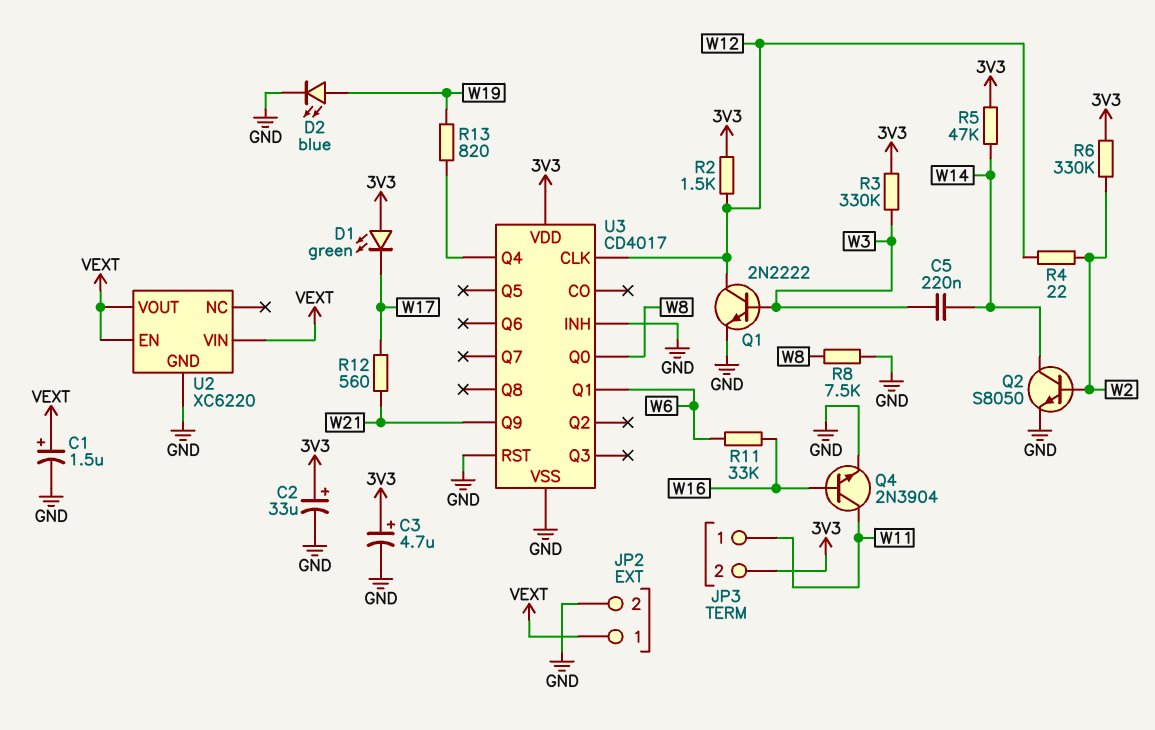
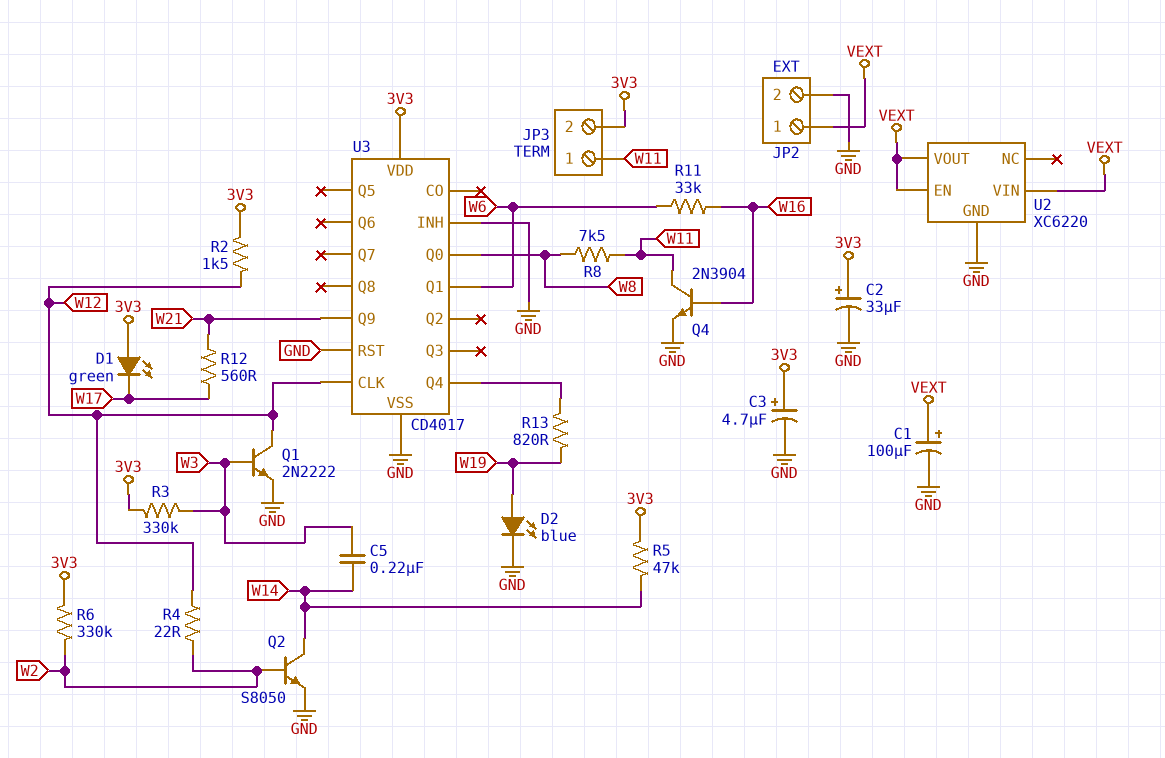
C1: 1.5uF (plus VEXT, minus GND) -> 100uF (plus VEXT, minus GND)
R8: 7.5k (GND, W8) -> 7.5k (W8, W11)

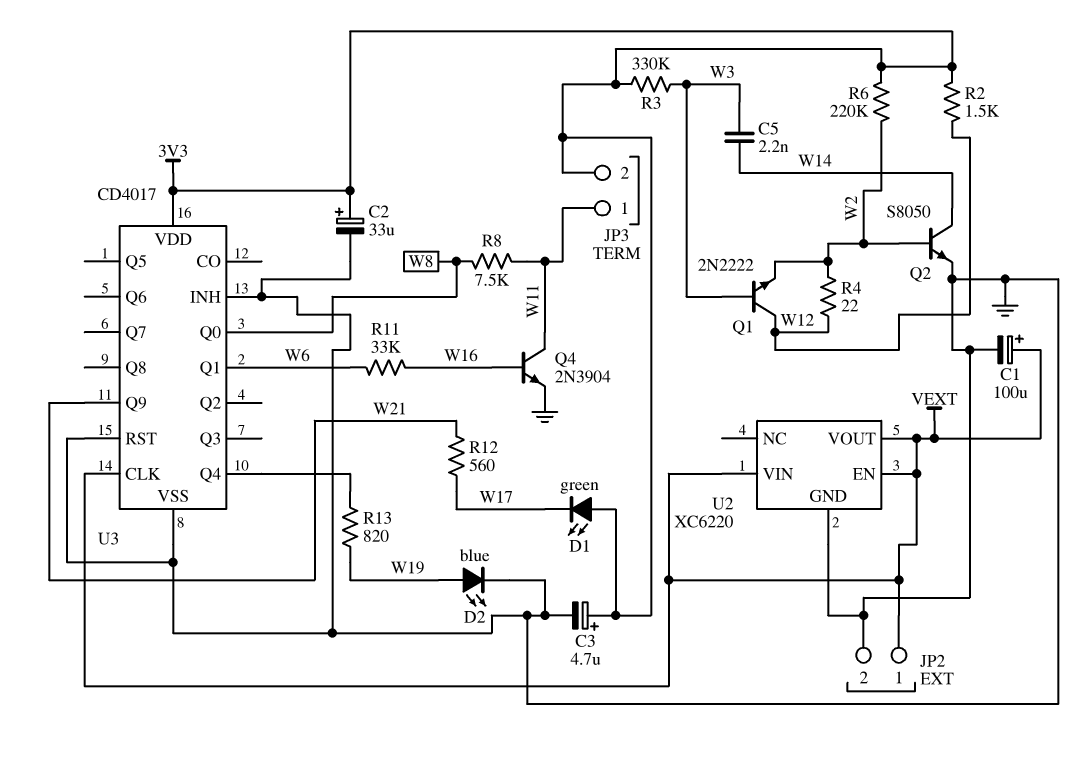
C5: 220nF (W3, W14) -> 2.2nF (W3, W14)
Q1: NPN 2N2222 (B W3, C W12, E GND) -> NPN 2N2222 (B W3, C W12, E W2)
R5: 47k (3V3, W14) -> none
R6: 330k (3V3, W2) -> 220k (3V3, W2)
U3 pin CLK: W12 -> VEXT

